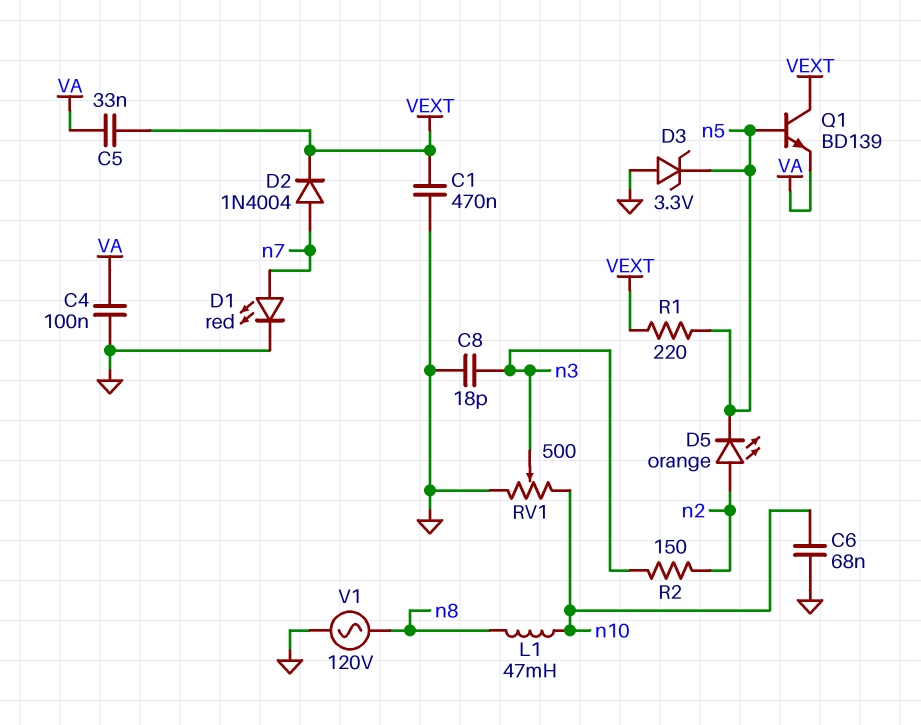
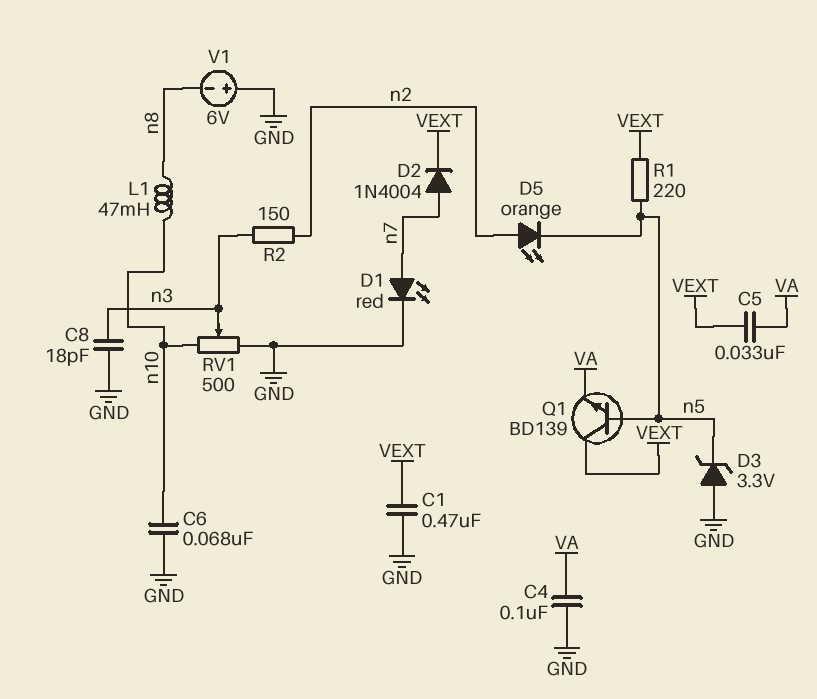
V1: AC 120V (GND, n8) -> 6V (plus GND, minus n8)

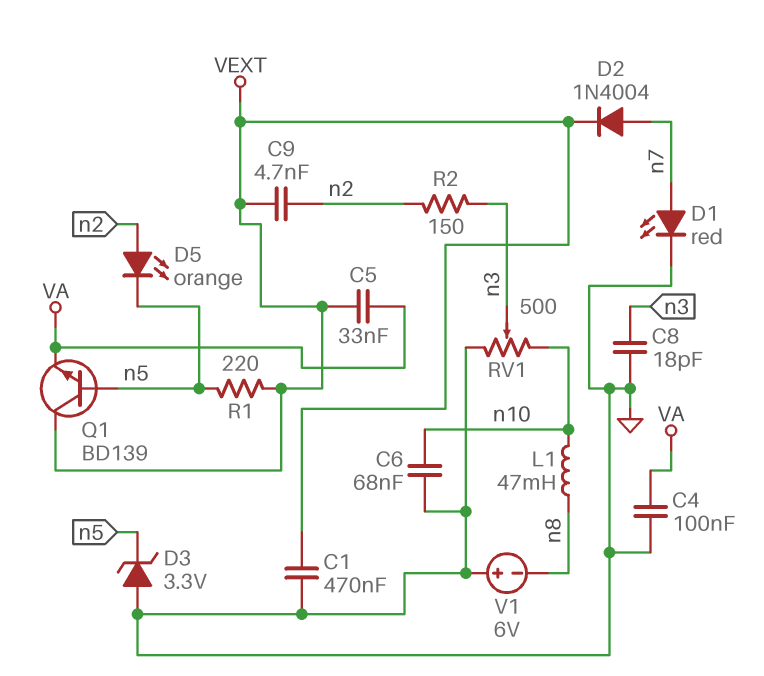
C9: none -> 4.7nF (VEXT, n2)

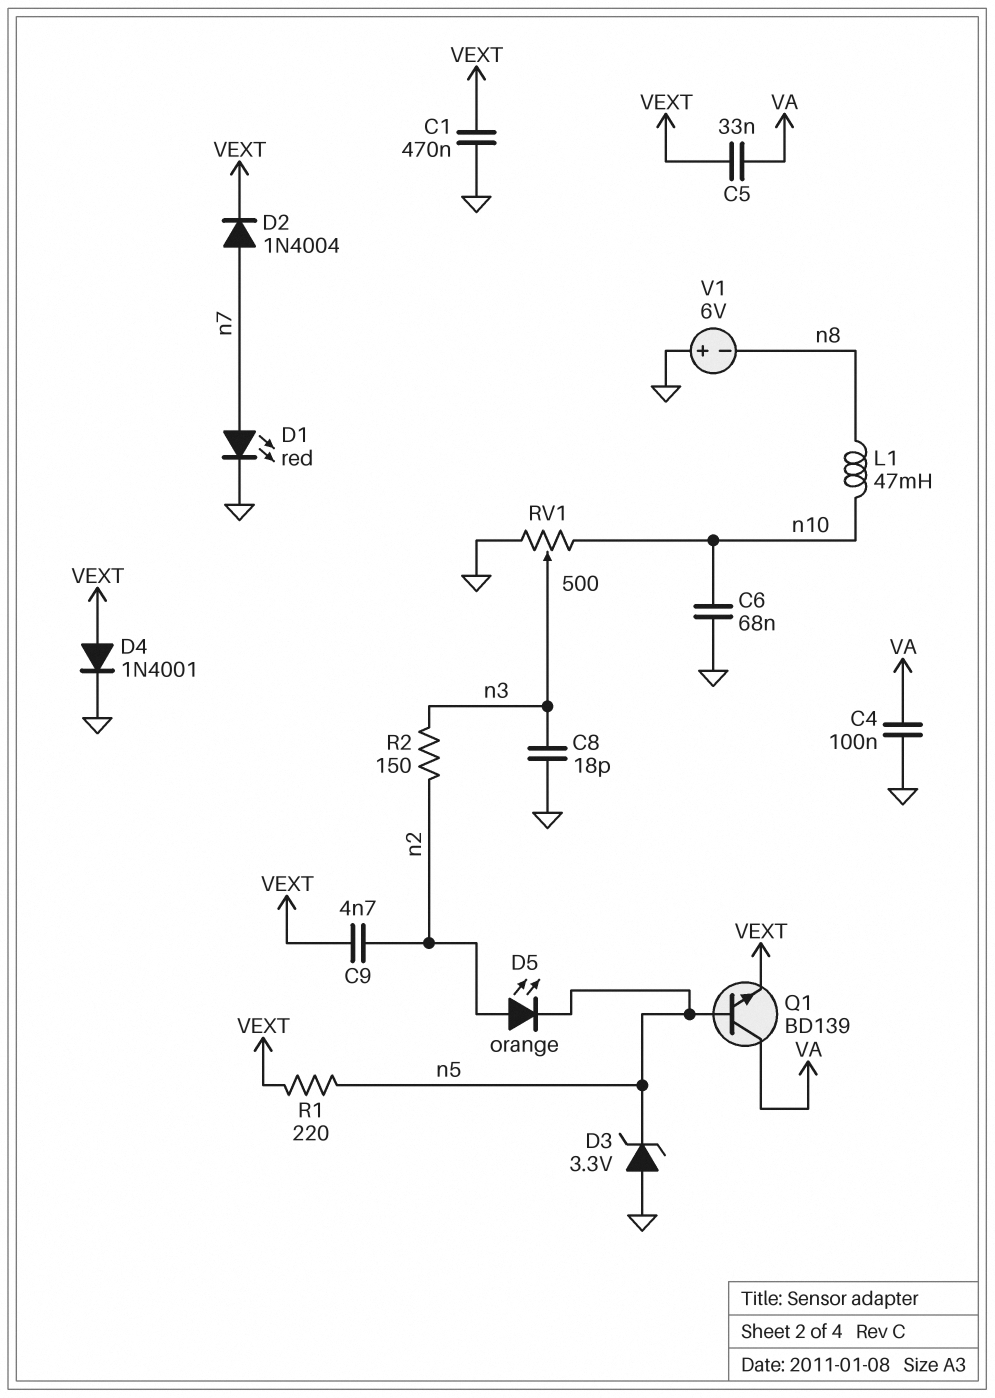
D4: none -> diode 1N4001 (A VEXT, K GND)
Q1: NPN BD139 (B n5, C VEXT, E VA) -> NPN BD139 (B n5, C VA, E VEXT)

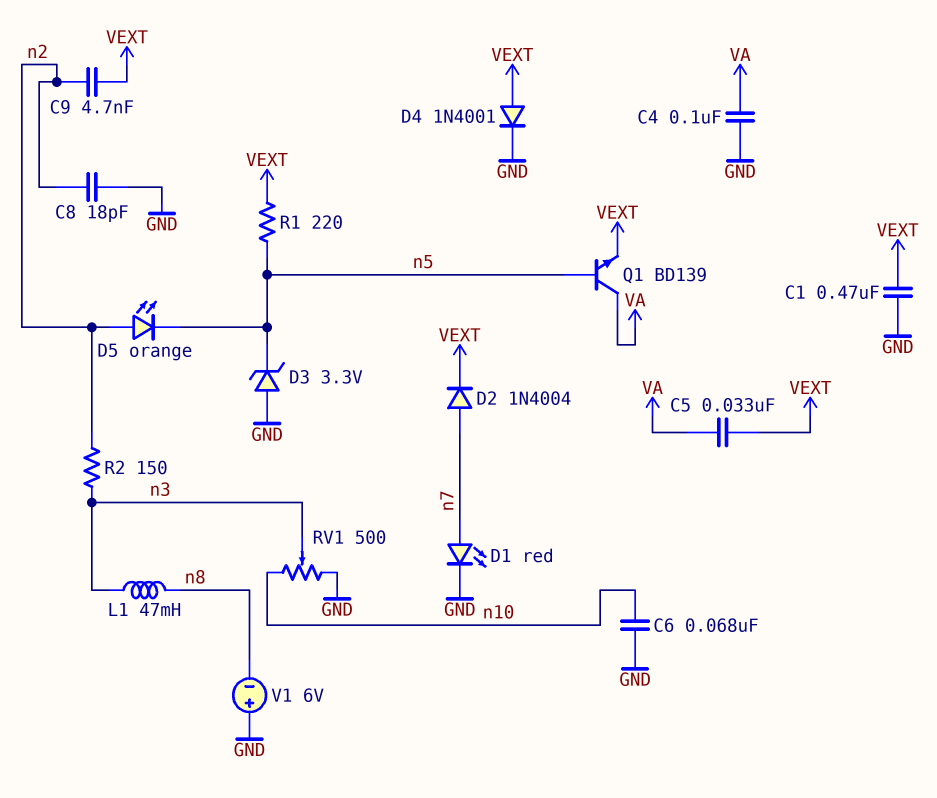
C8: 18pF (GND, n3) -> 18pF (GND, n2)
L1: 47mH (n8, n10) -> 47mH (n3, n8)

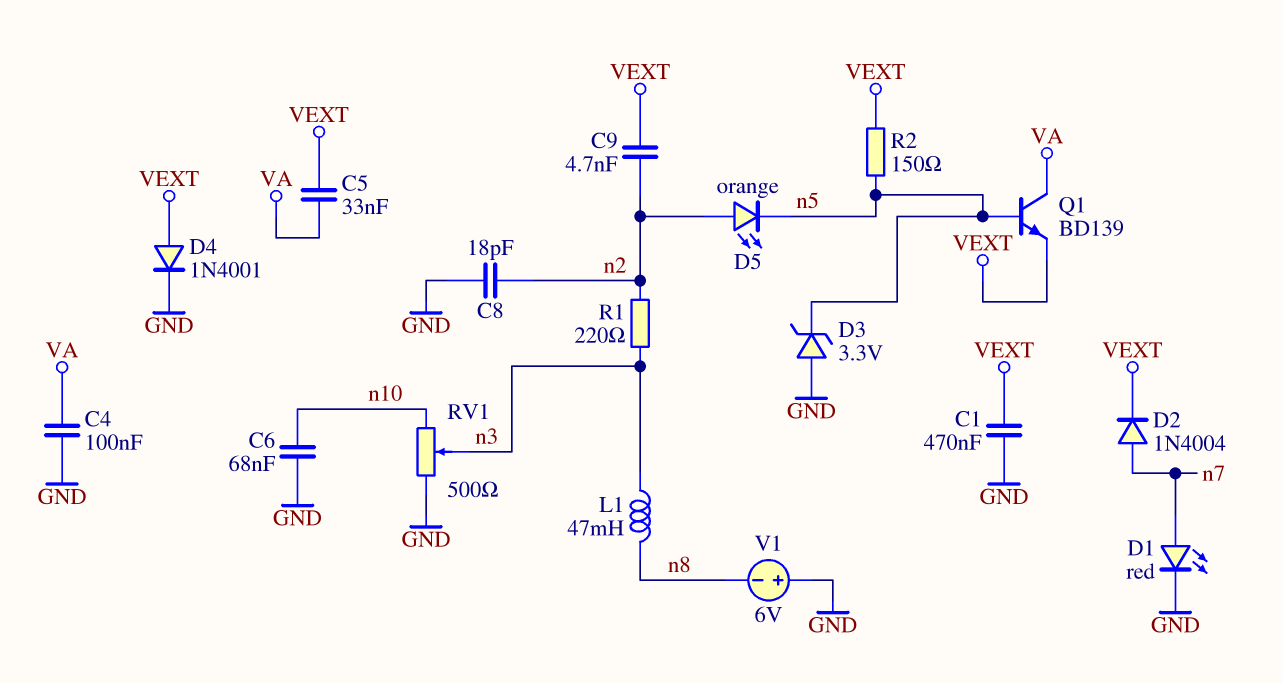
R1: 220 (VEXT, n5) -> 220 (n2, n3)
R2: 150 (n2, n3) -> 150 (VEXT, n5)

